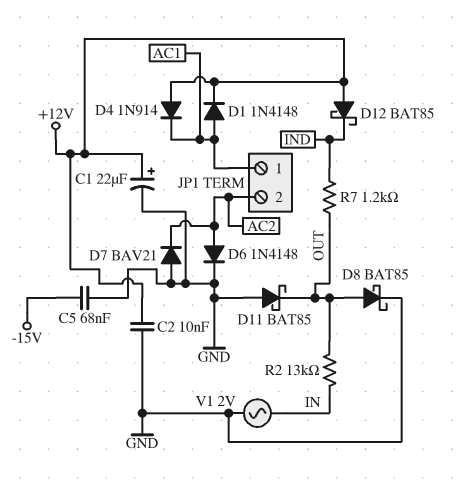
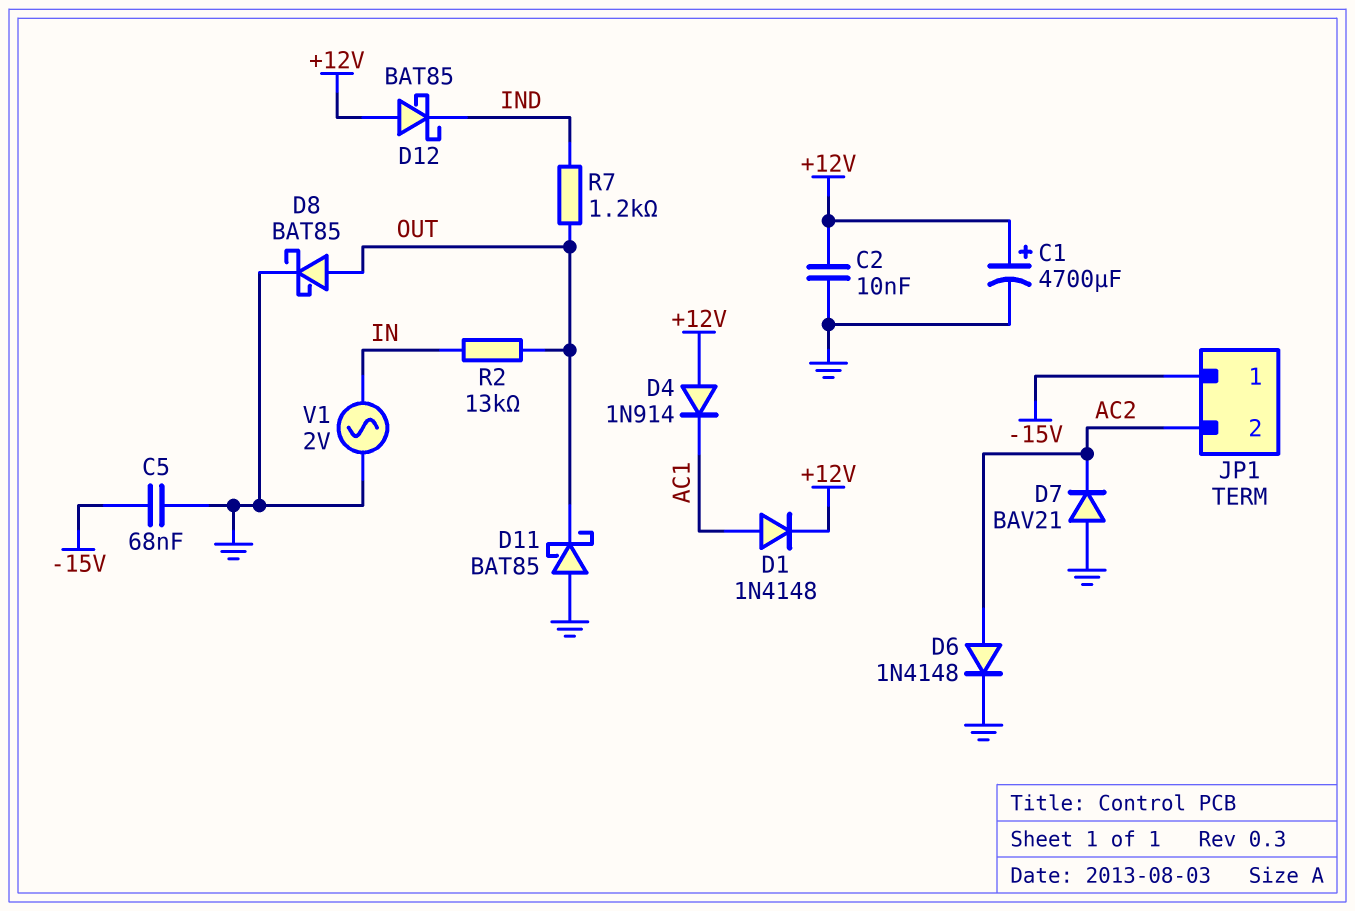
C1: 22uF (plus +12V, minus GND) -> 4700uF (plus +12V, minus GND)
JP1 pin 1: AC1 -> -15V

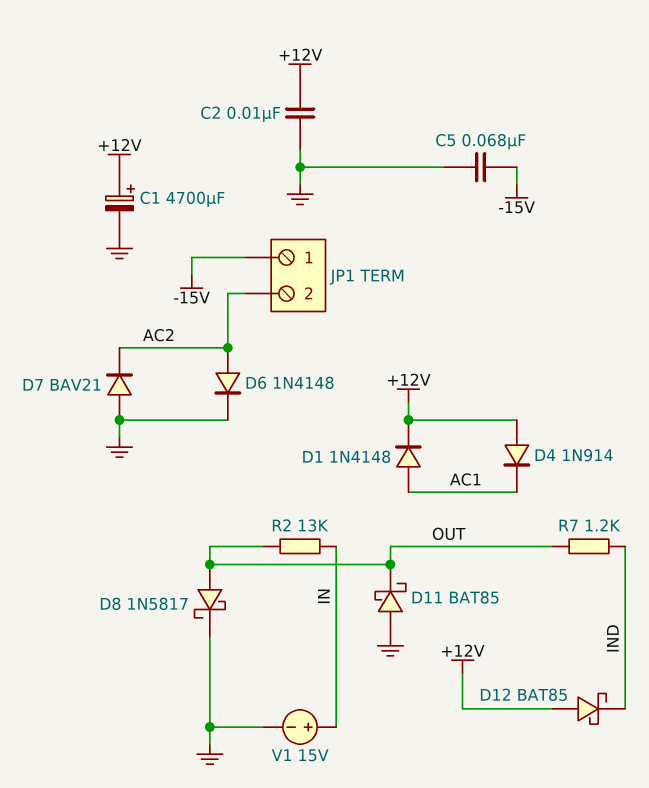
D8: schottky BAT85 (A OUT, K GND) -> schottky 1N5817 (A OUT, K GND)
V1: AC 2V (GND, IN) -> 15V (plus IN, minus GND)

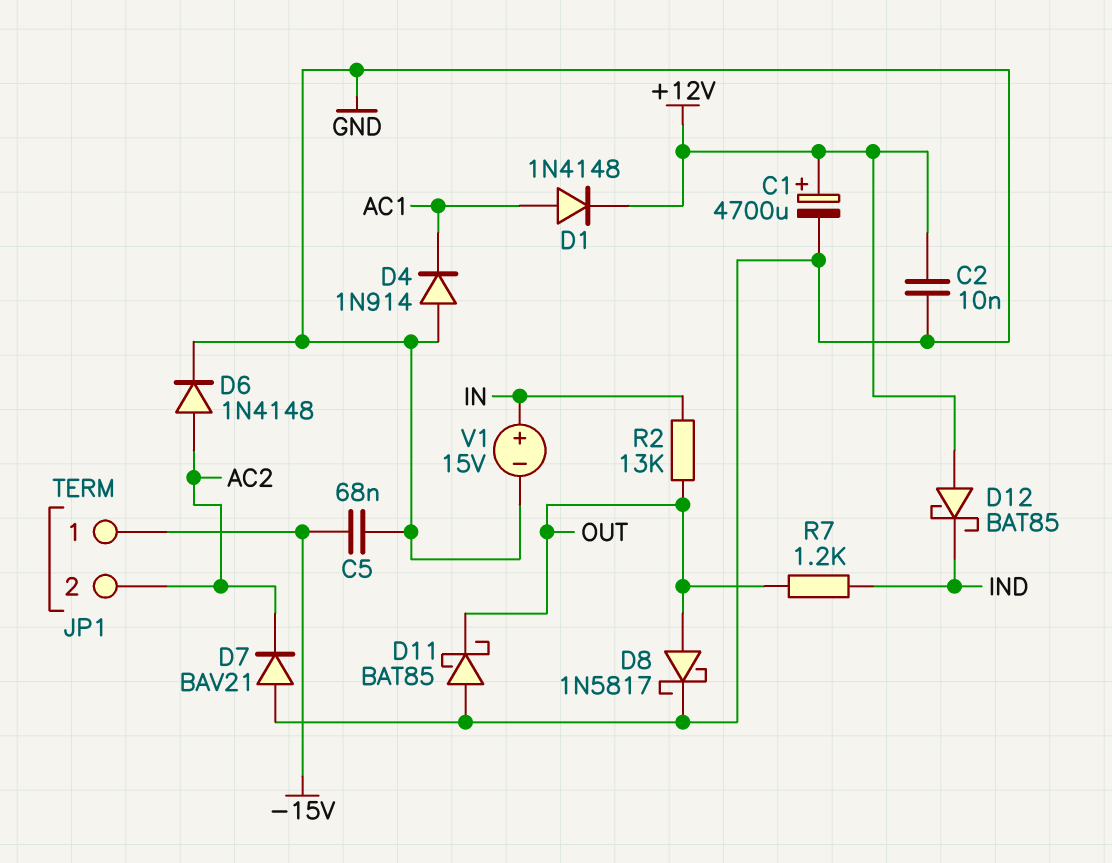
D4: diode 1N914 (A +12V, K AC1) -> diode 1N914 (A GND, K AC1)

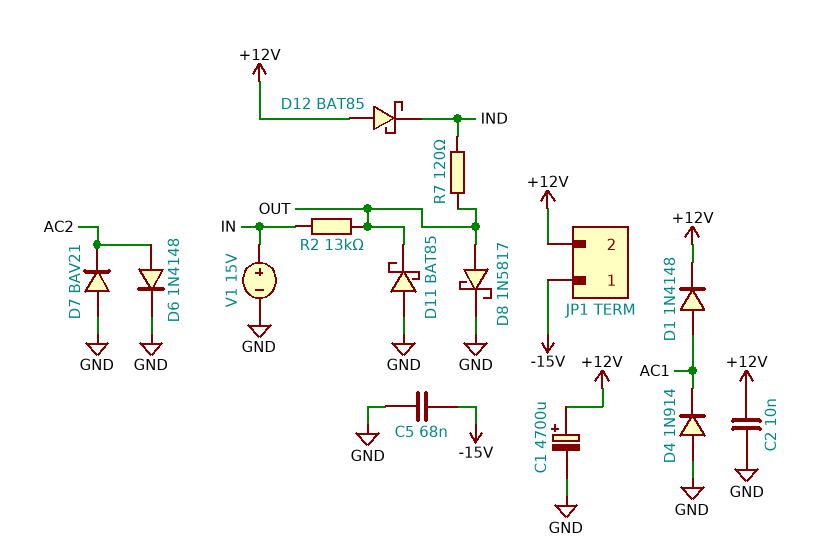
JP1 pin 2: AC2 -> +12V
R7: 1.2k (IND, OUT) -> 120 (IND, OUT)

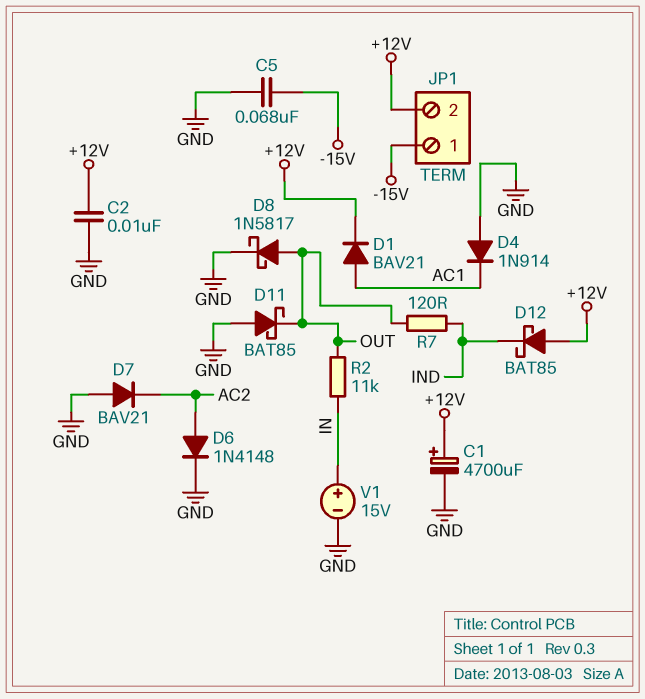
D1: diode 1N4148 (A AC1, K +12V) -> diode BAV21 (A AC1, K +12V)
R2: 13k (IN, OUT) -> 11k (IN, OUT)

